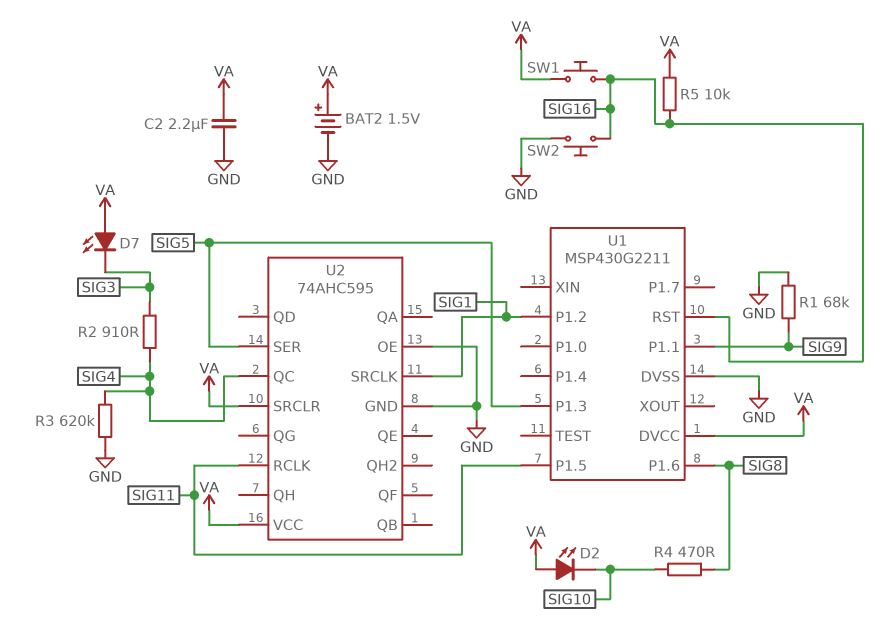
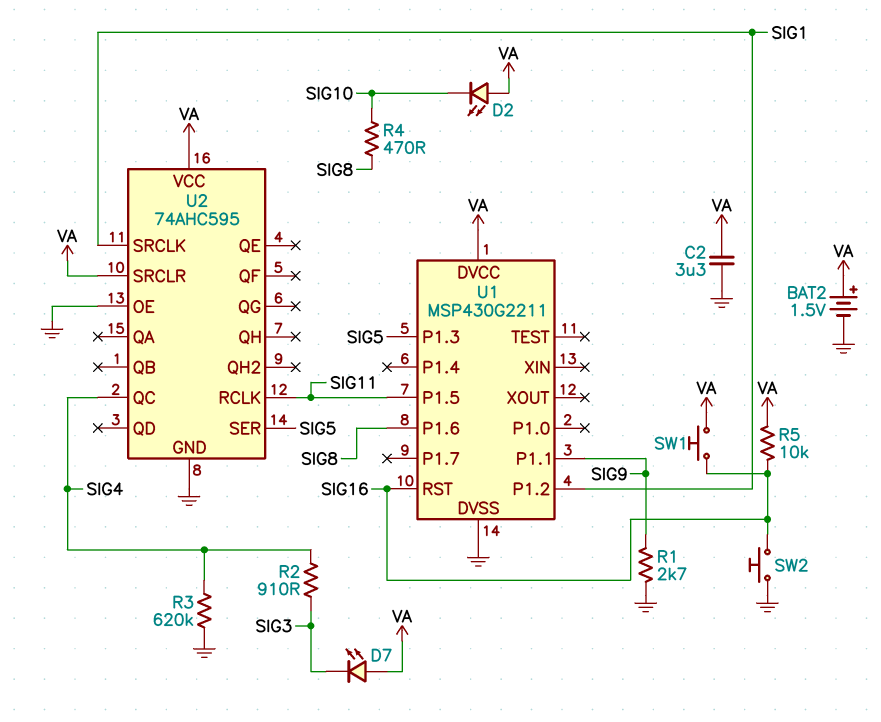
C2: 2.2uF (GND, VA) -> 3.3uF (GND, VA)
R1: 68k (GND, SIG9) -> 2.7k (GND, SIG9)

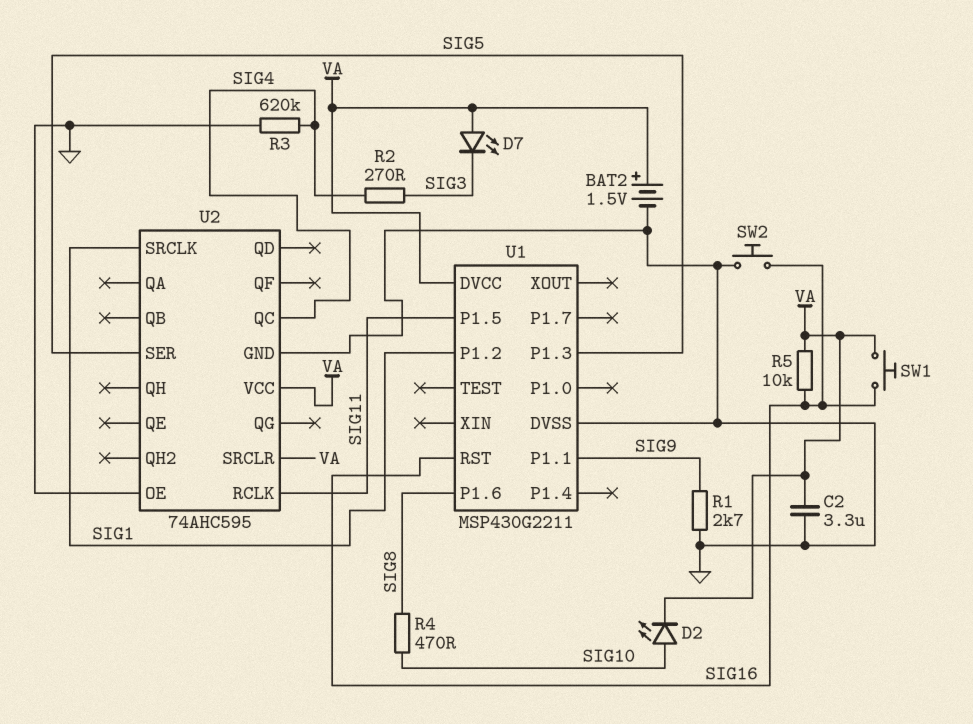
D2: LED (A VA, K SIG10) -> LED (A SIG10, K VA)
R2: 910 (SIG3, SIG4) -> 270 (SIG3, SIG4)

